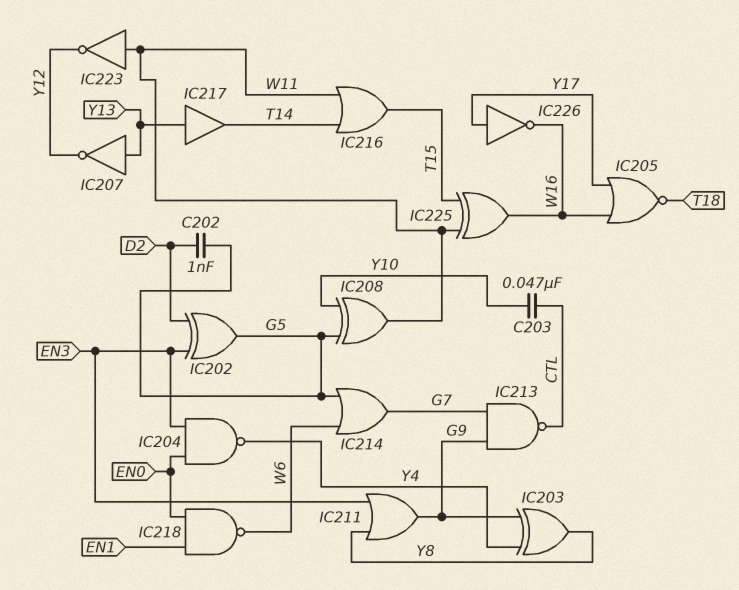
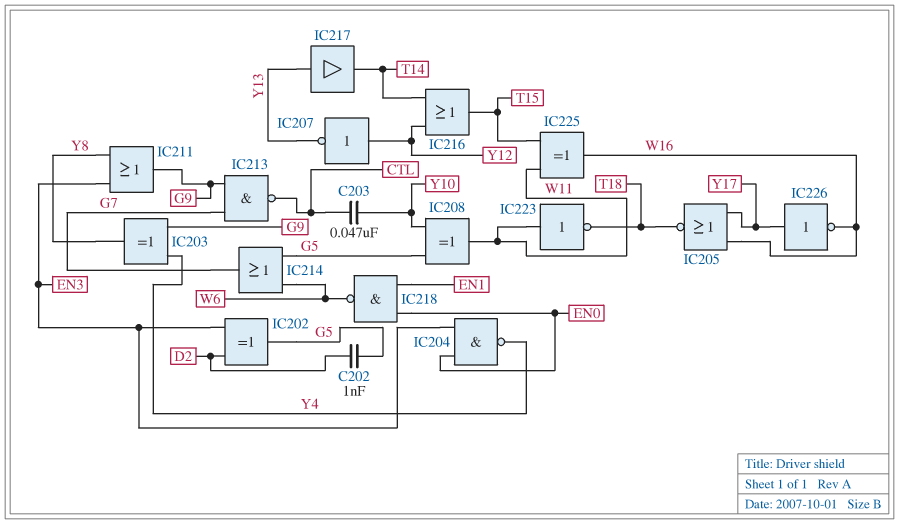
IC207: NOT (in Y13, out Y12) -> NOT (in Y12, out Y13)
IC216: OR (in T14, in W11, out T15) -> OR (in T14, in Y12, out T15)
IC223: NOT (in W11, out Y12) -> NOT (in W11, out T18)

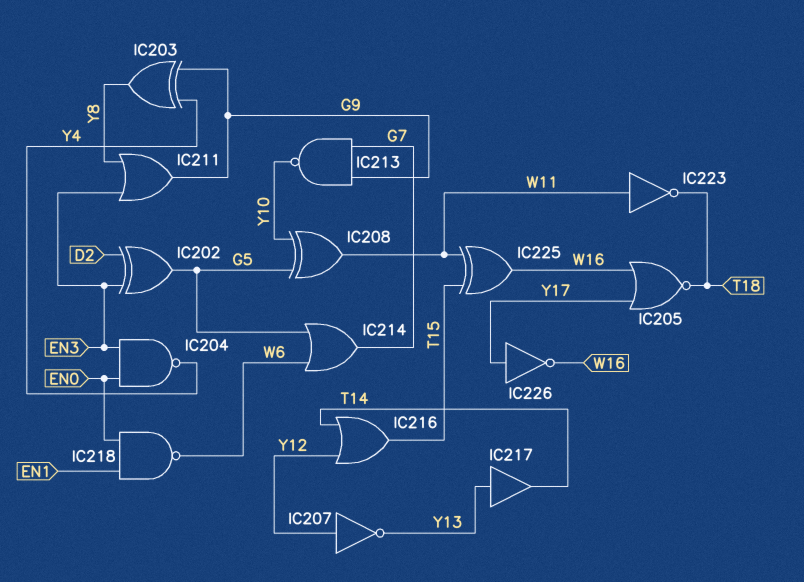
C202: 1nF (D2, G5) -> none
C203: 47nF (CTL, Y10) -> none
IC213: NAND (in G7, in G9, out CTL) -> NAND (in G7, in G9, out Y10)

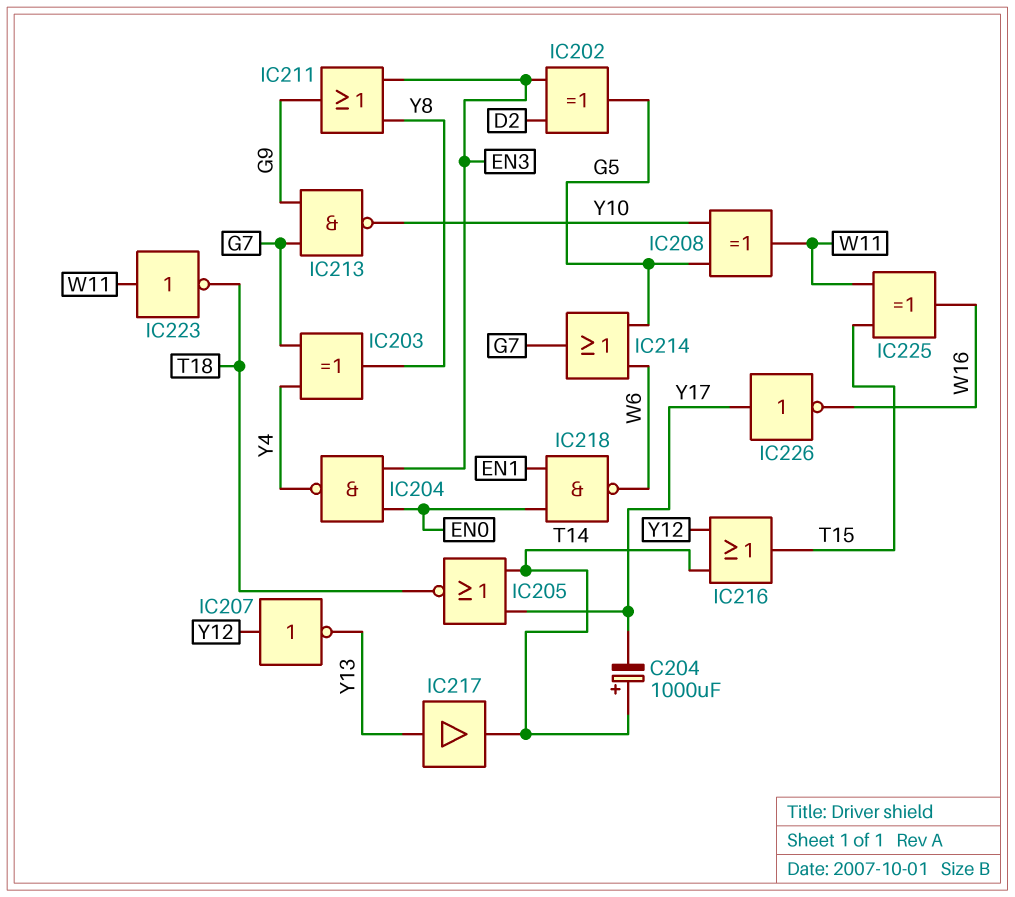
C204: none -> 1000uF (plus T14, minus Y17)
IC203: XOR (in G9, in Y4, out Y8) -> XOR (in G7, in Y4, out Y8)
IC205: NOR (in W16, in Y17, out T18) -> NOR (in T14, in Y17, out T18)

